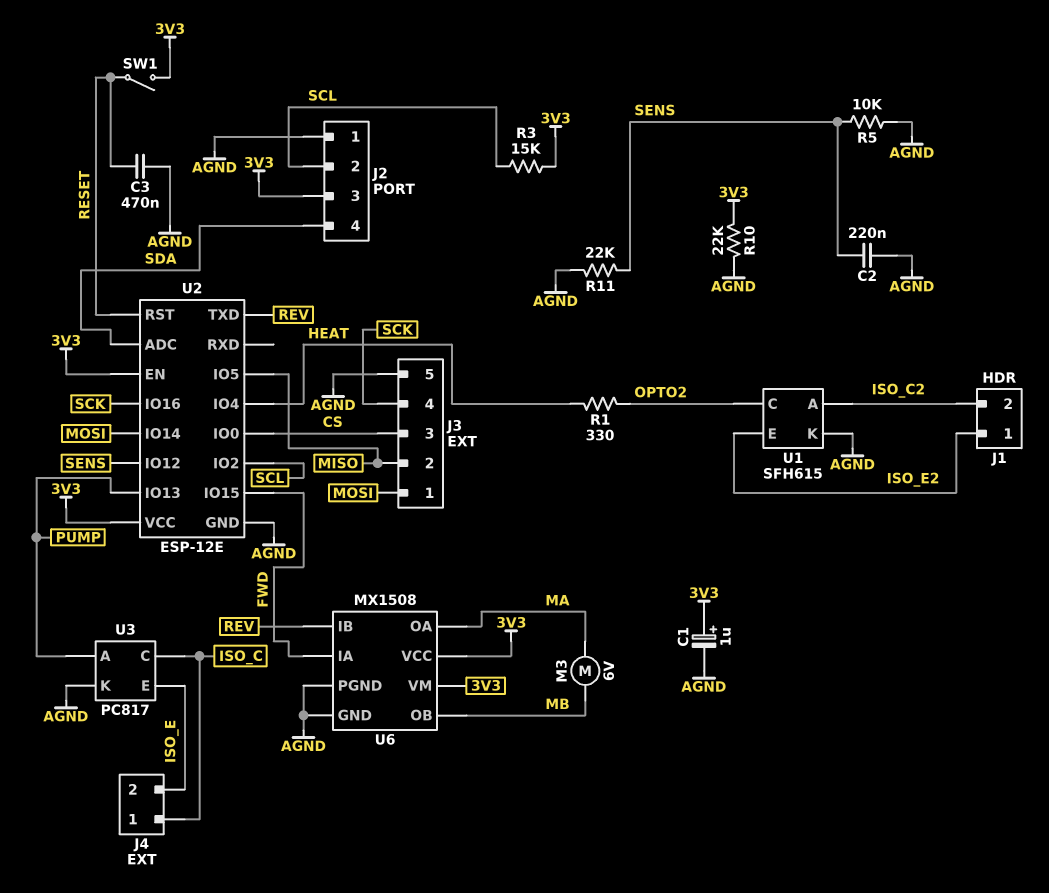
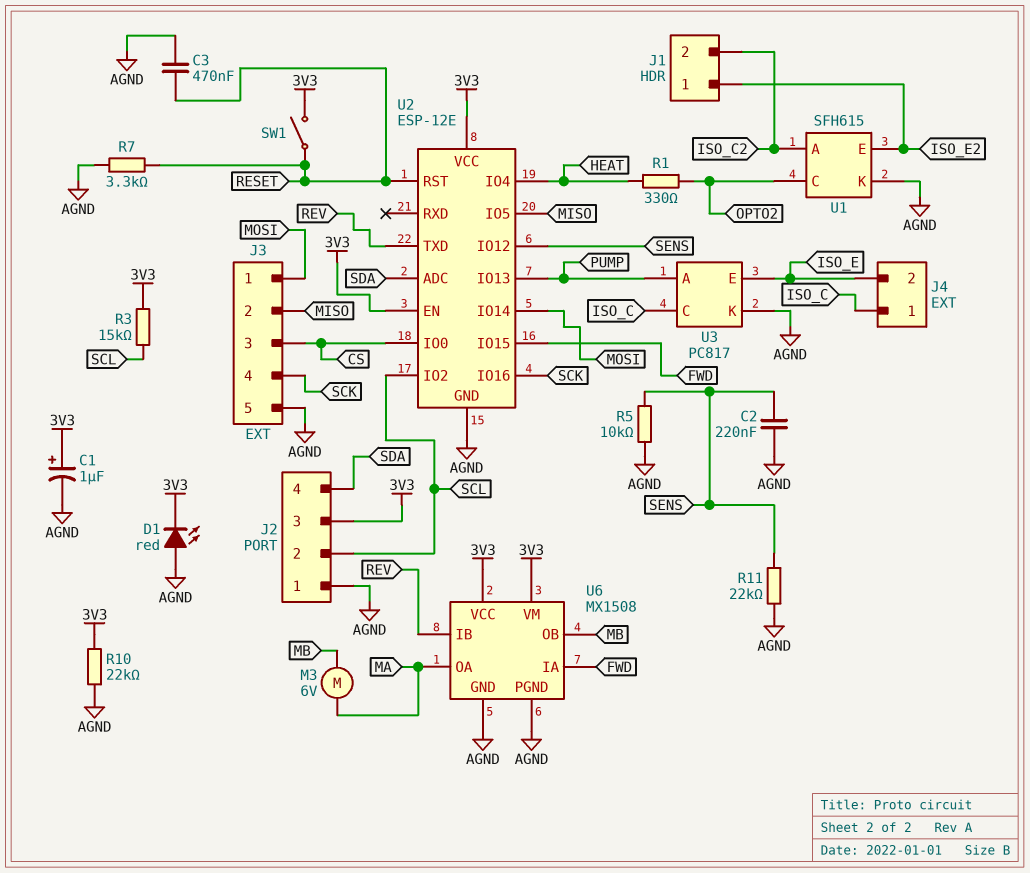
D1: none -> LED red (A AGND, K 3V3)
R7: none -> 3.3k (AGND, RESET)

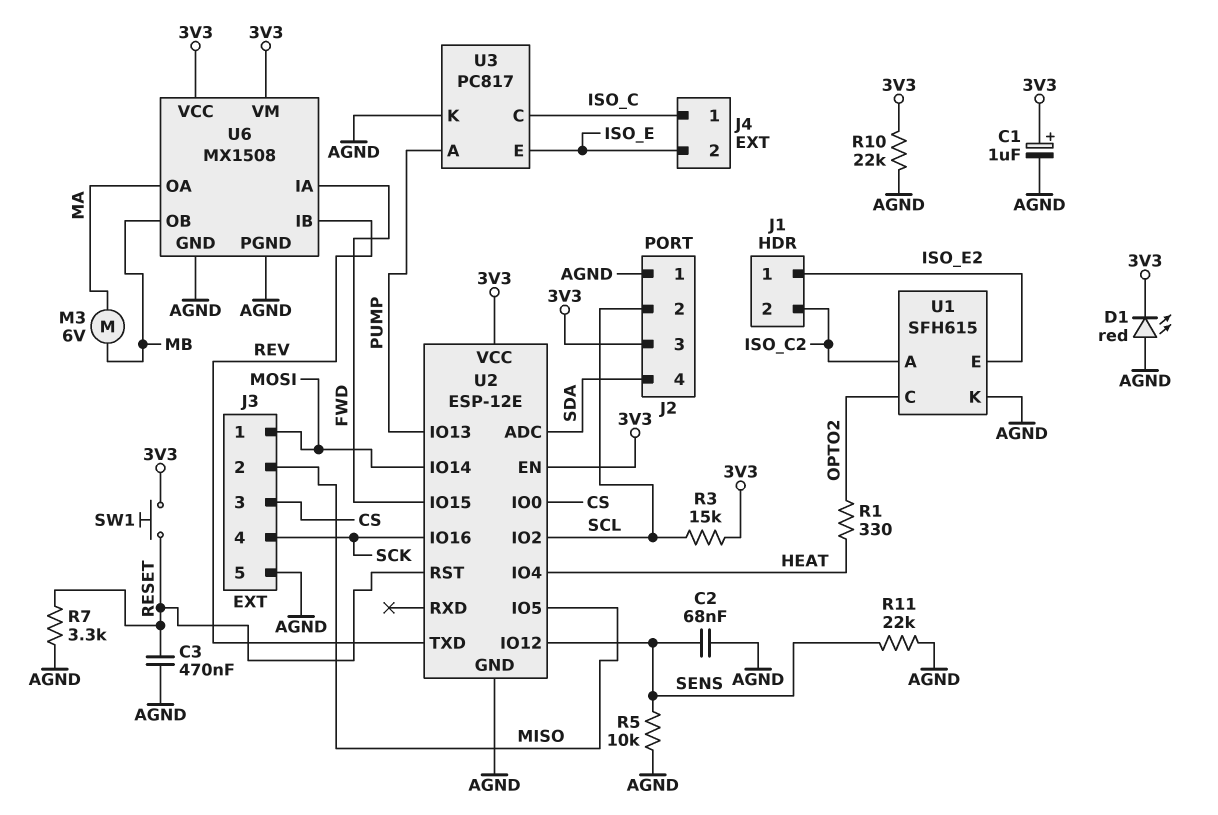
C2: 220nF (AGND, SENS) -> 68nF (AGND, SENS)
SW1: switch (3V3, RESET) -> button (3V3, RESET)

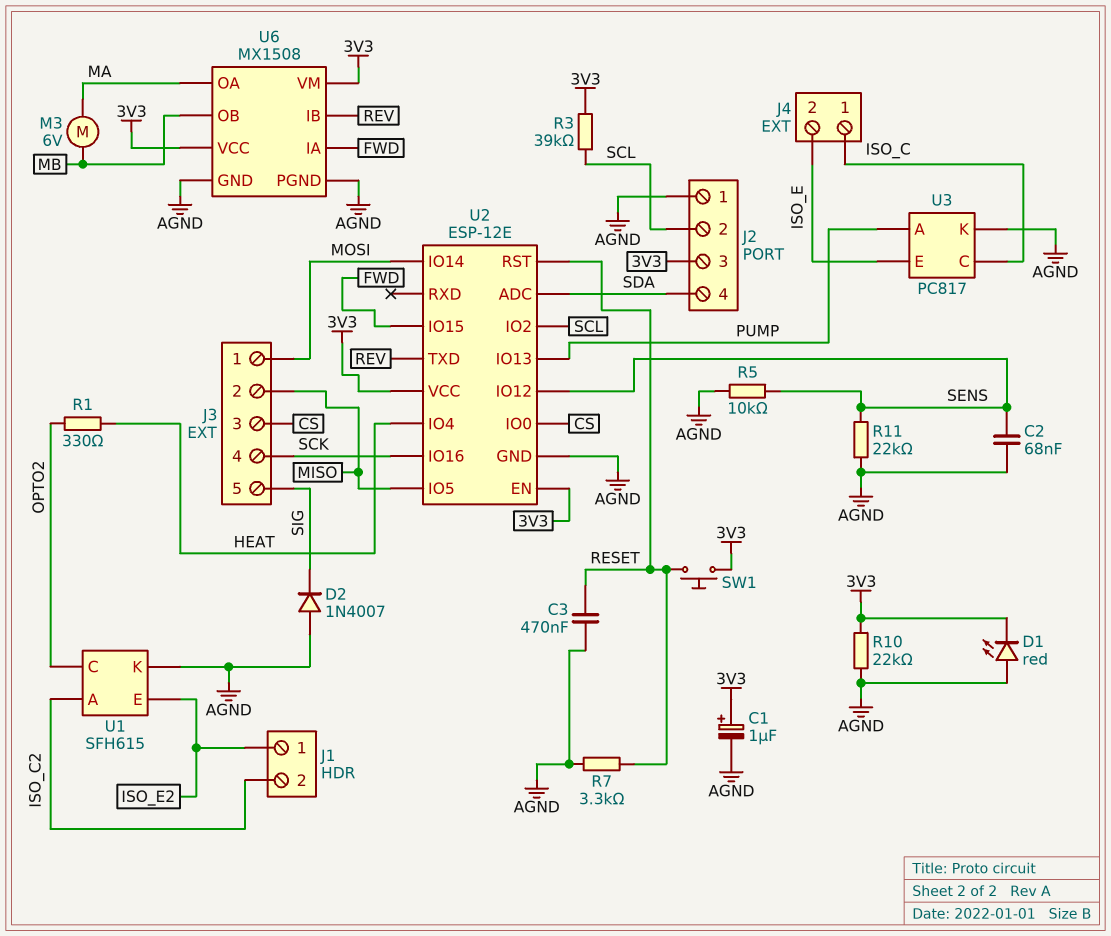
D2: none -> diode 1N4007 (A AGND, K SIG)
J3 pin 5: AGND -> SIG
R3: 15k (3V3, SCL) -> 39k (3V3, SCL)

